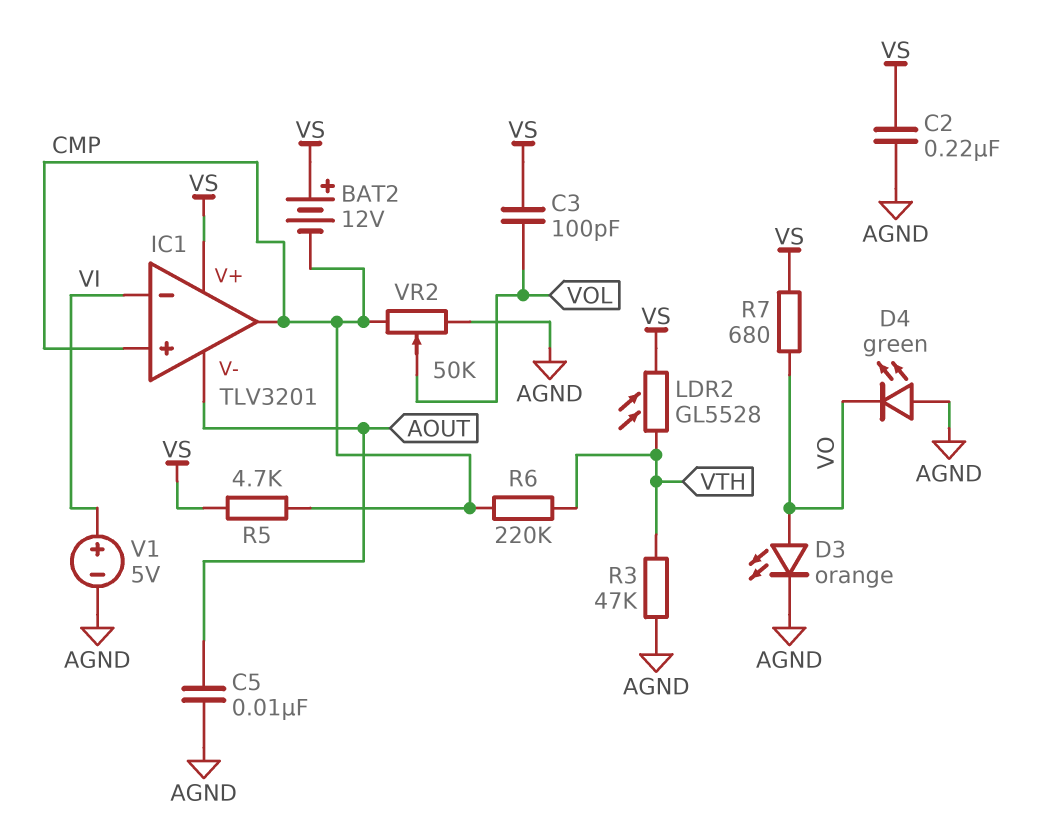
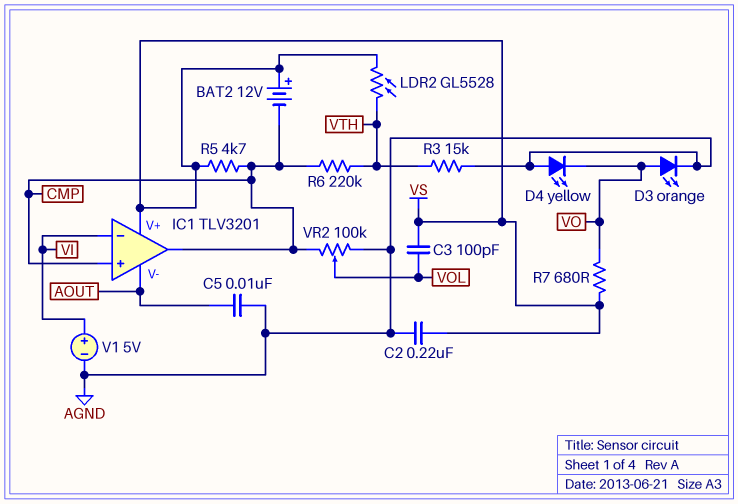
D4: LED green (A AGND, K VO) -> LED yellow (A AGND, K VO)
R3: 47k (AGND, VTH) -> 15k (AGND, VTH)
VR2: 50k (AGND, CMP, wiper VOL) -> 100k (AGND, CMP, wiper VOL)

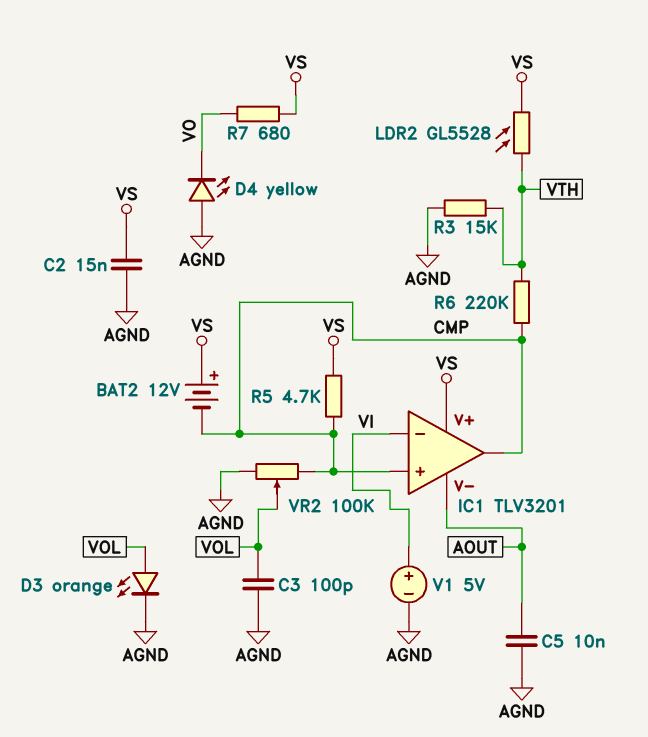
C2: 220nF (AGND, VS) -> 15nF (AGND, VS)
C3: 100pF (VOL, VS) -> 100pF (AGND, VOL)
D3: LED orange (A VO, K AGND) -> LED orange (A VOL, K AGND)

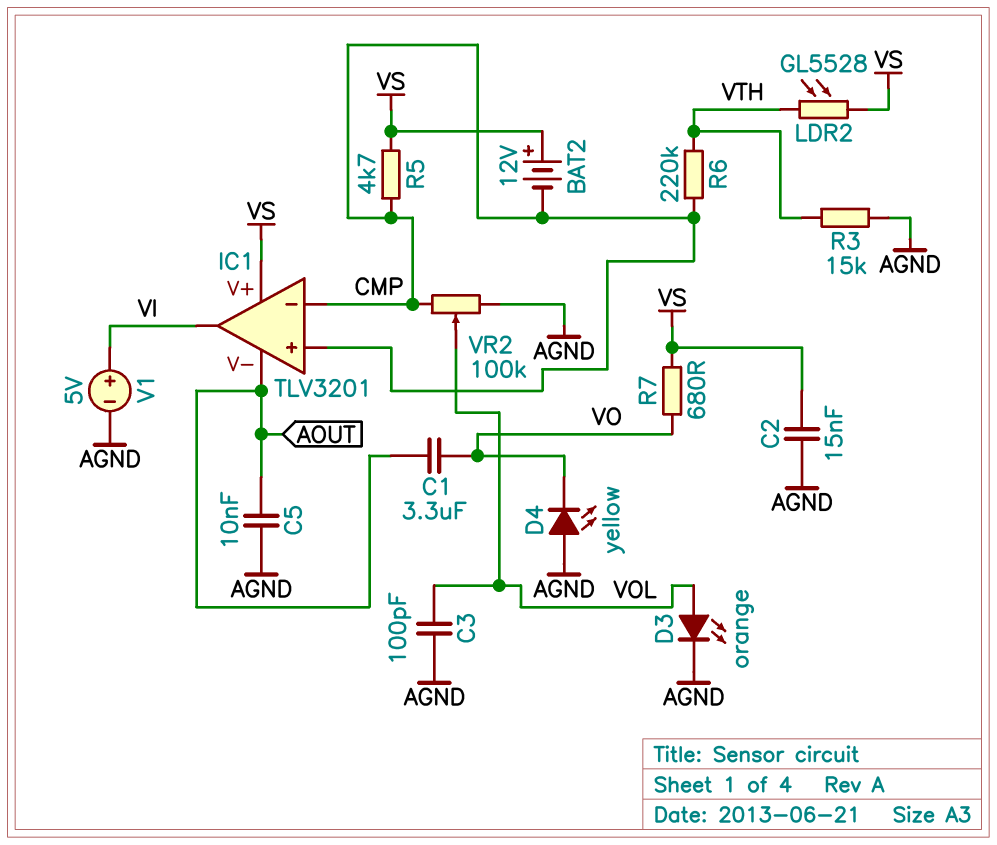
C1: none -> 3.3uF (AOUT, VO)
IC1 pin in-: VI -> CMP
IC1 pin out: CMP -> VI

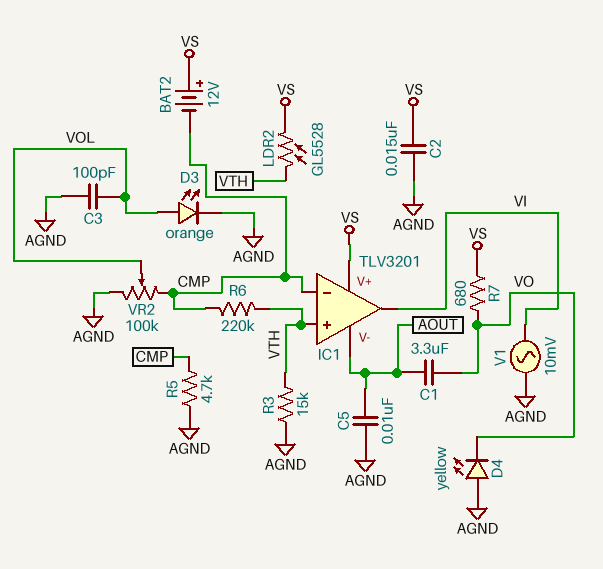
IC1 pin in+: CMP -> VTH
R5: 4.7k (CMP, VS) -> 4.7k (AGND, CMP)
V1: 5V (plus VI, minus AGND) -> AC 10mV (AGND, VI)

